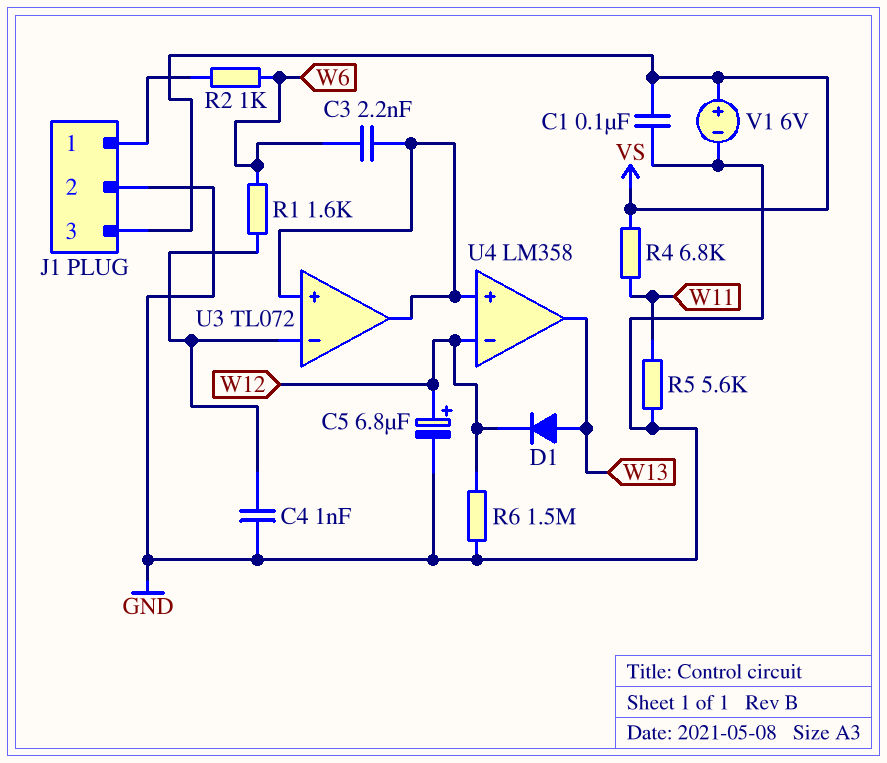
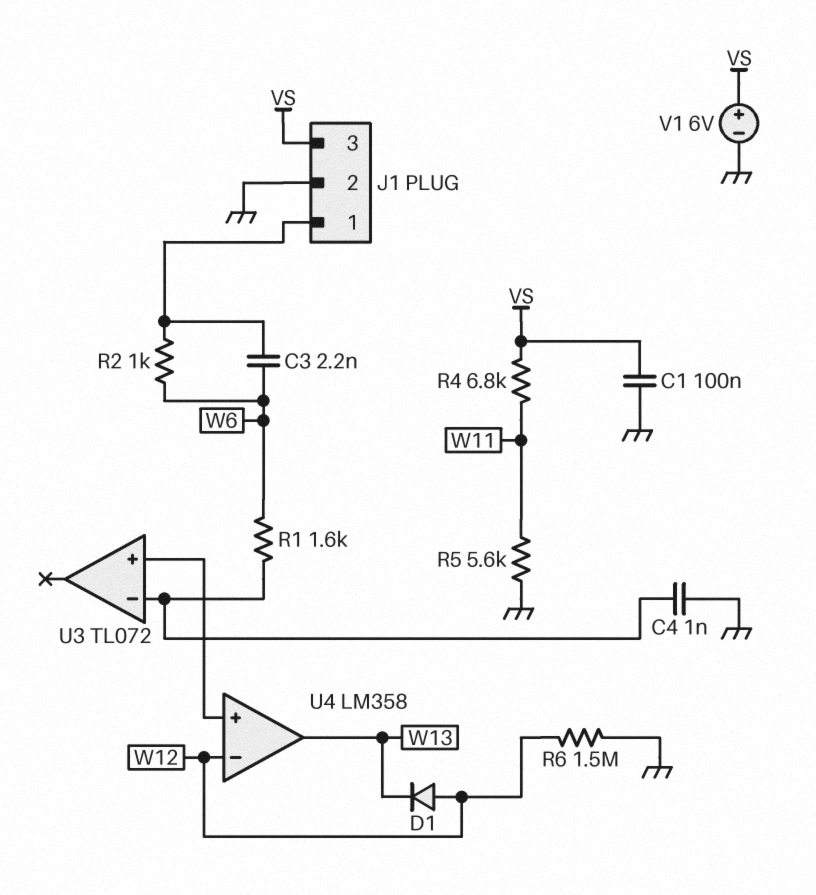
C3: 2.2nF (U3/in+, W6) -> 2.2nF (J1/1, W6)
C5: 6.8uF (plus W12, minus GND) -> none
D1: diode (A W13, K W12) -> diode (A W12, K W13)
U3 pin out: U3/in+ -> none

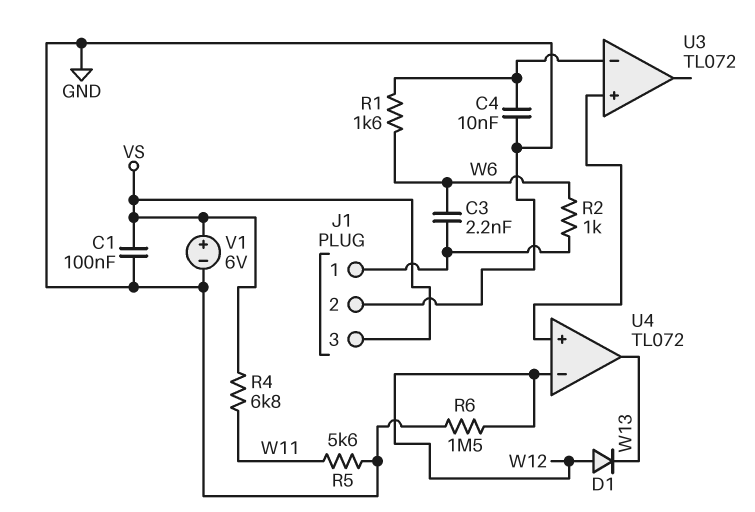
C4: 1nF (GND, U3/in-) -> 10nF (GND, U3/in-)
U4: LM358 -> TL072

